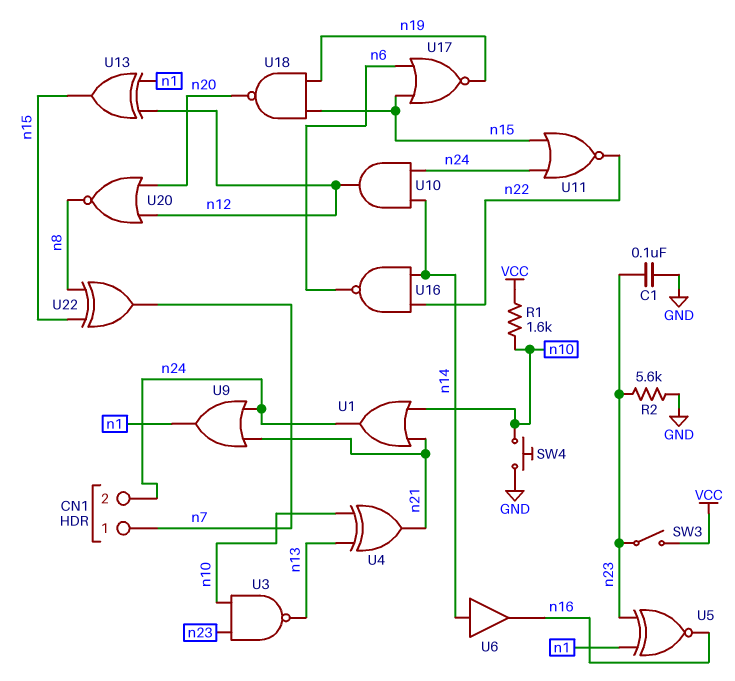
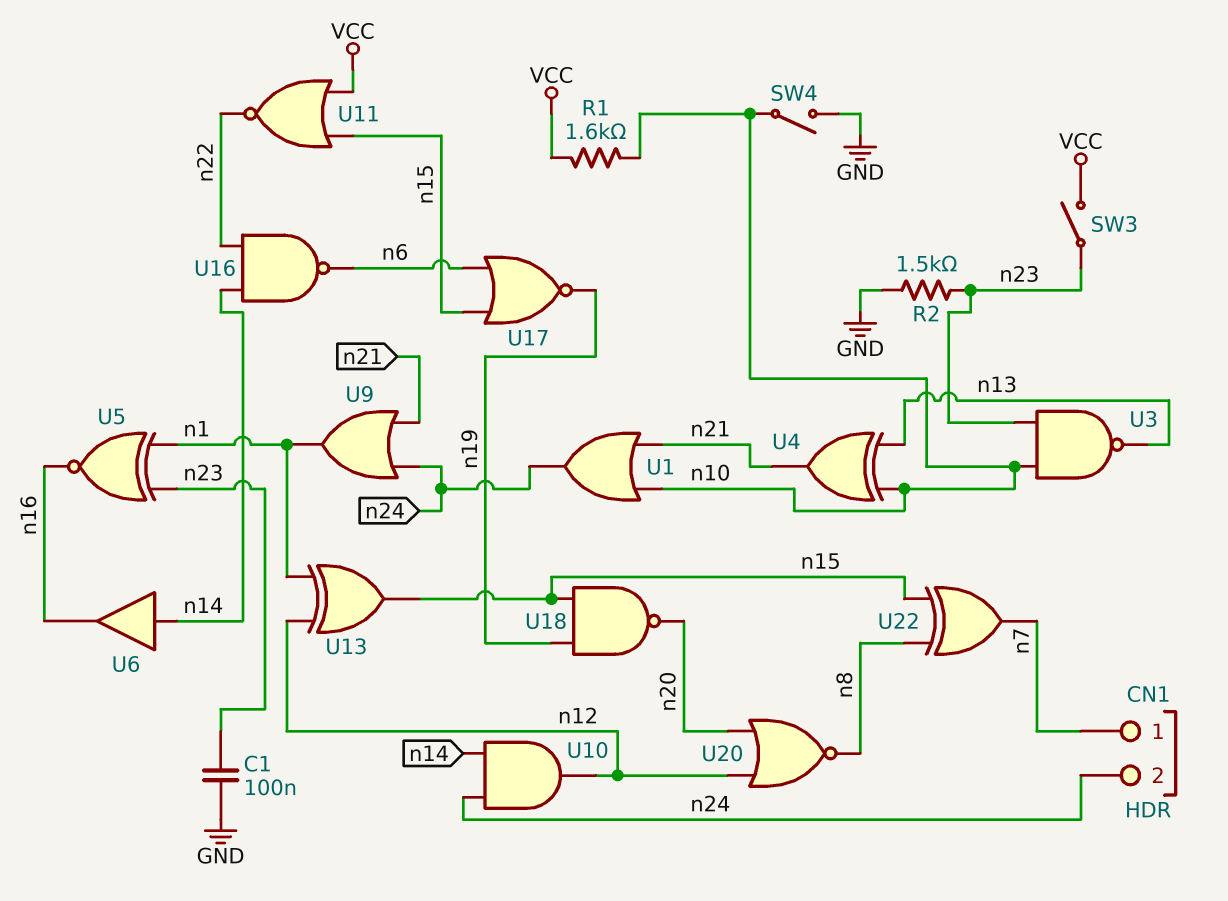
R2: 5.6k (GND, n23) -> 1.5k (GND, n23)
SW4: button (GND, n10) -> switch (GND, n10)
U11: NOR (in n15, in n24, out n22) -> NOR (in VCC, in n15, out n22)

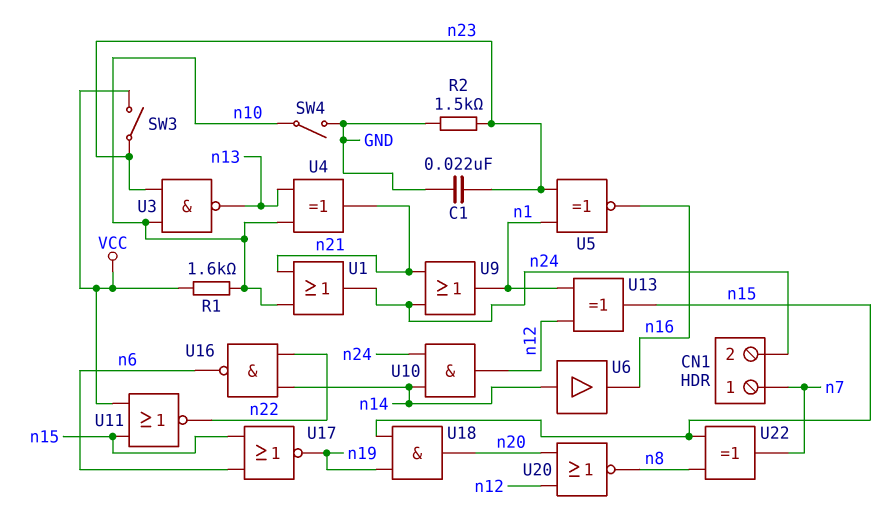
C1: 100nF (GND, n23) -> 22nF (GND, n23)
U18: NAND (in n15, in n19, out n20) -> AND (in n15, in n19, out n20)

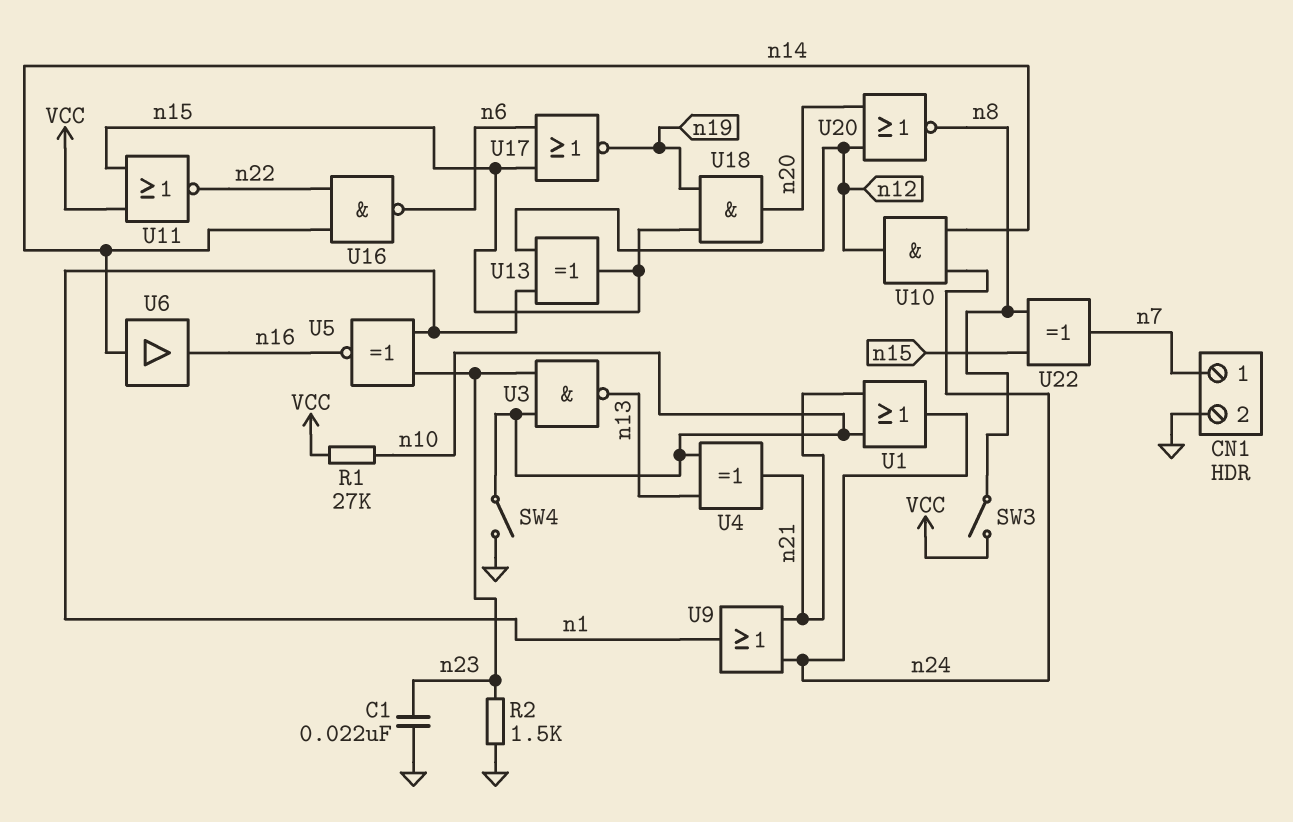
CN1 pin 2: n24 -> GND
R1: 1.6k (VCC, n10) -> 27k (VCC, n10)
SW3: switch (VCC, n23) -> switch (VCC, n8)

